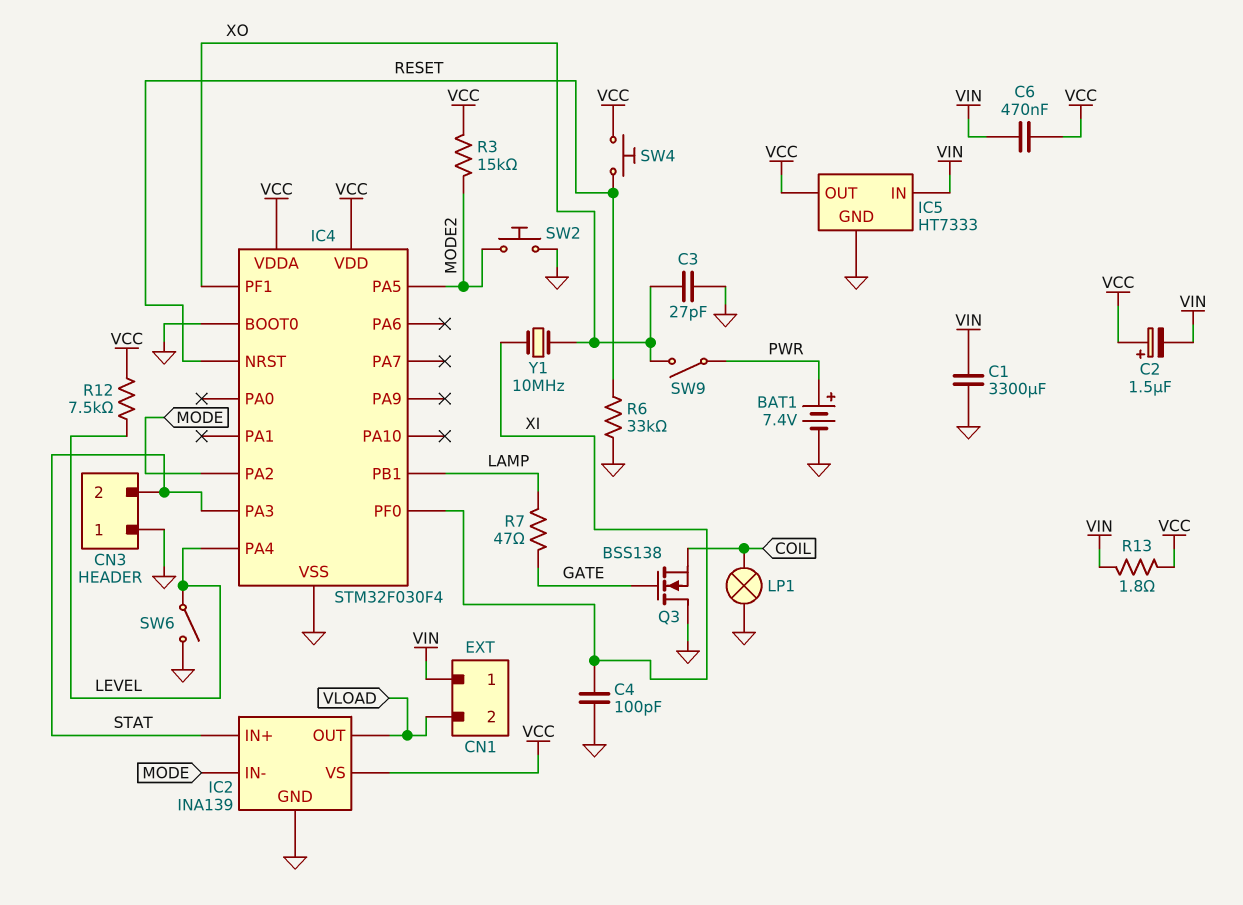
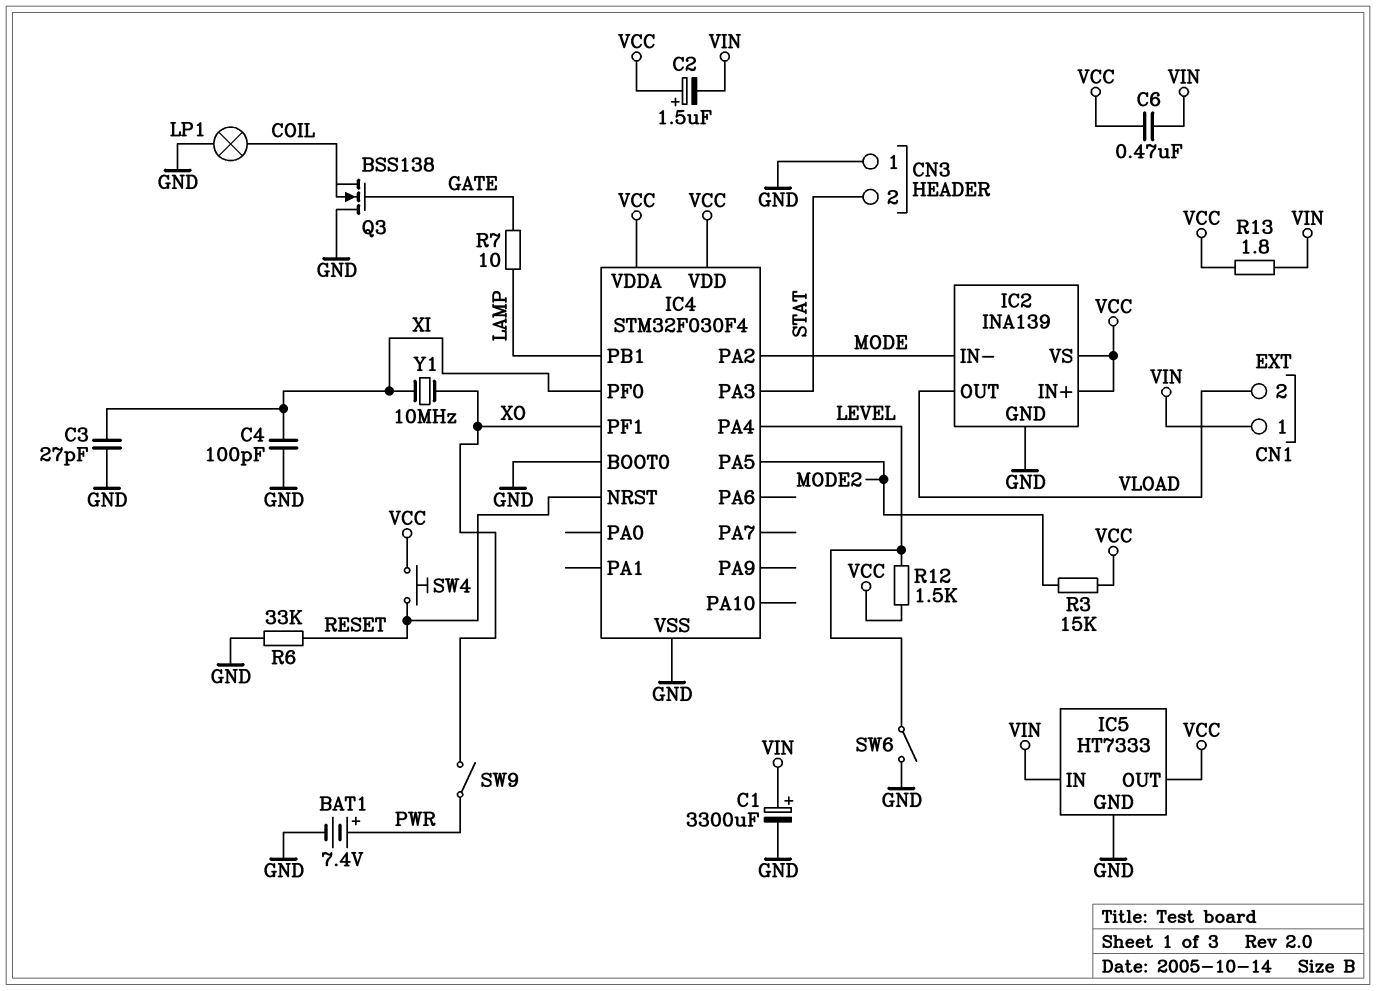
C1: 3300uF (GND, VIN) -> 3300uF (plus VIN, minus GND)
C3: 27pF (GND, XO) -> 27pF (GND, XI)
IC2 pin IN+: STAT -> VCC
R7: 47 (GATE, LAMP) -> 10 (GATE, LAMP)
R12: 7.5k (LEVEL, VCC) -> 1.5k (LEVEL, VCC)
SW2: button (GND, MODE2) -> none

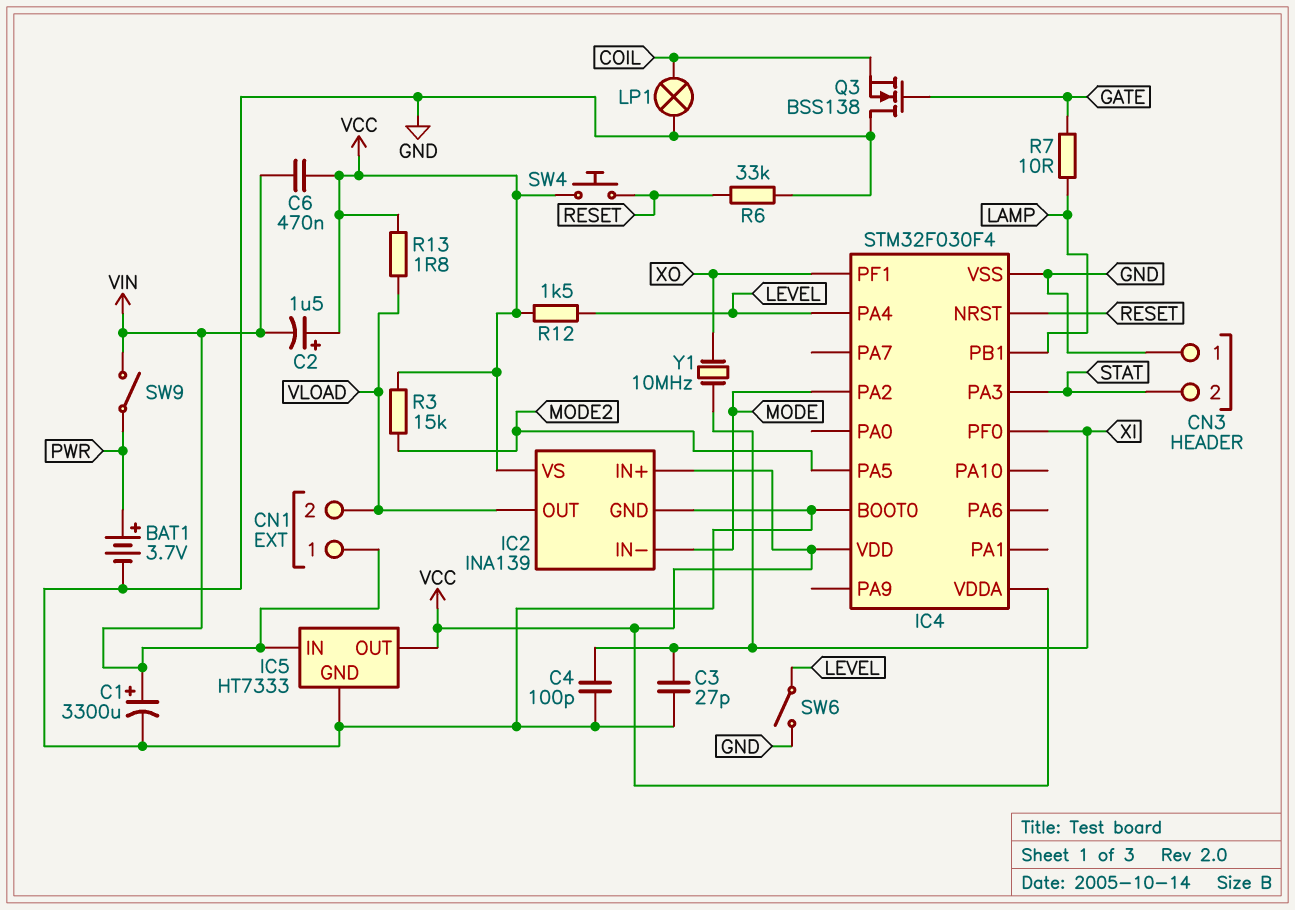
BAT1: 7.4V (plus PWR, minus GND) -> 3.7V (plus PWR, minus GND)
R13: 1.8 (VCC, VIN) -> 1.8 (VCC, VLOAD)
SW9: switch (PWR, XO) -> switch (PWR, VIN)

